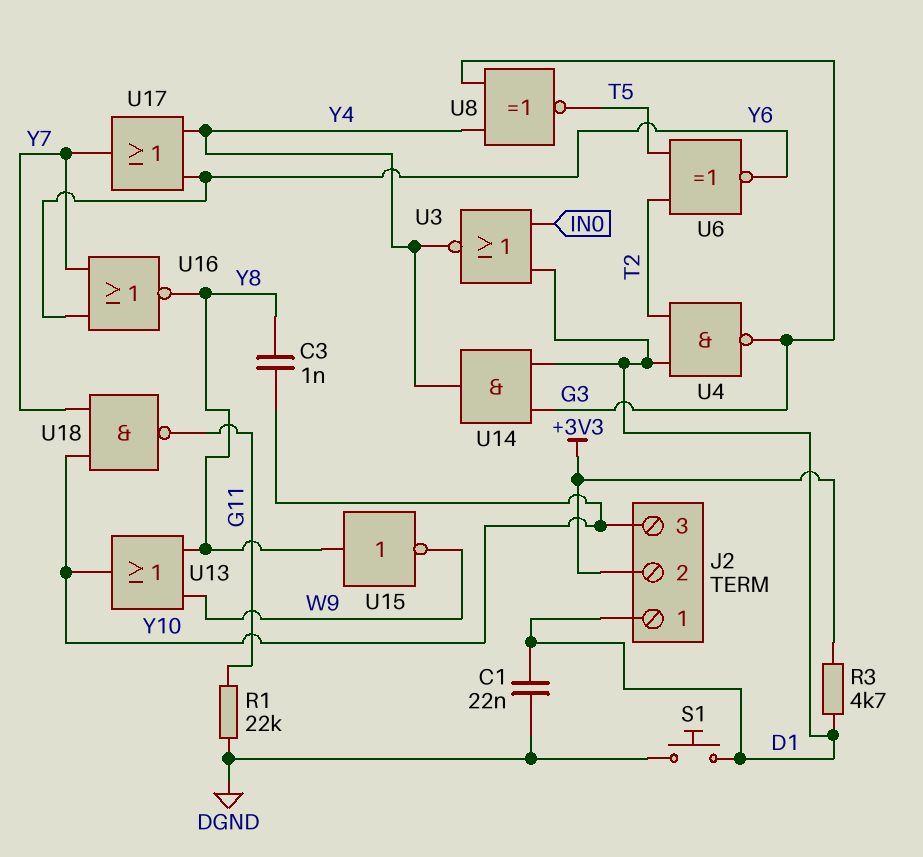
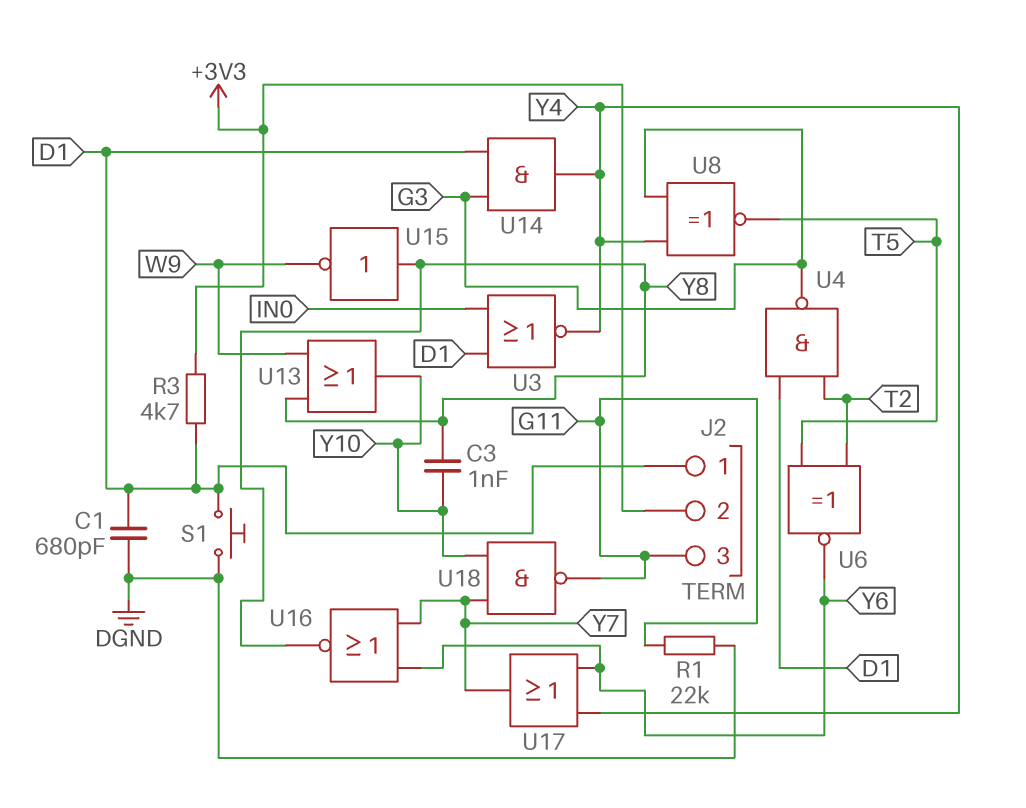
C1: 22nF (D1, DGND) -> 680pF (D1, DGND)
J2 pin 3: Y10 -> G11

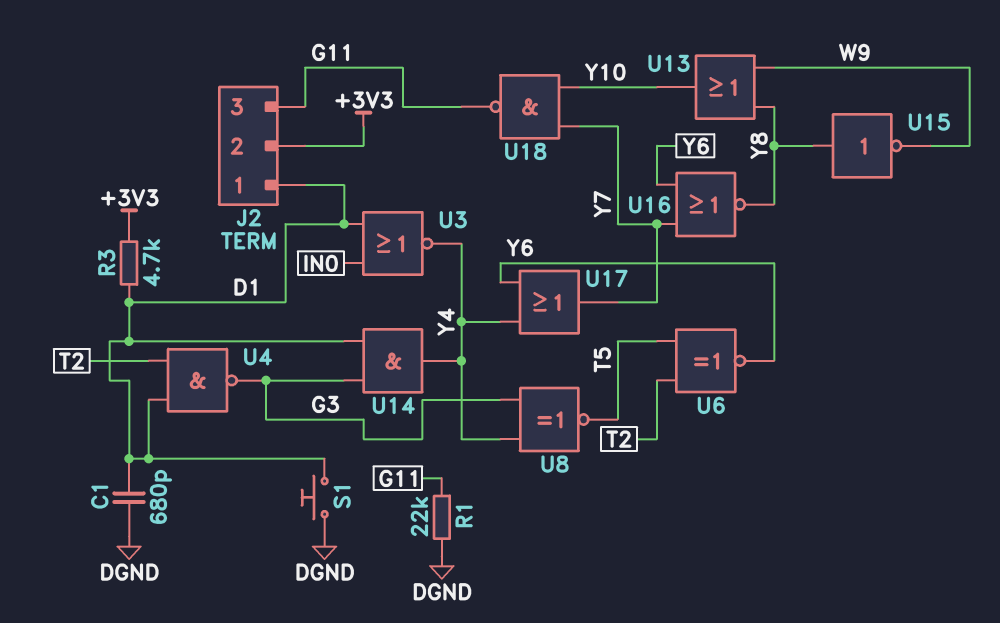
C3: 1nF (Y8, Y10) -> none

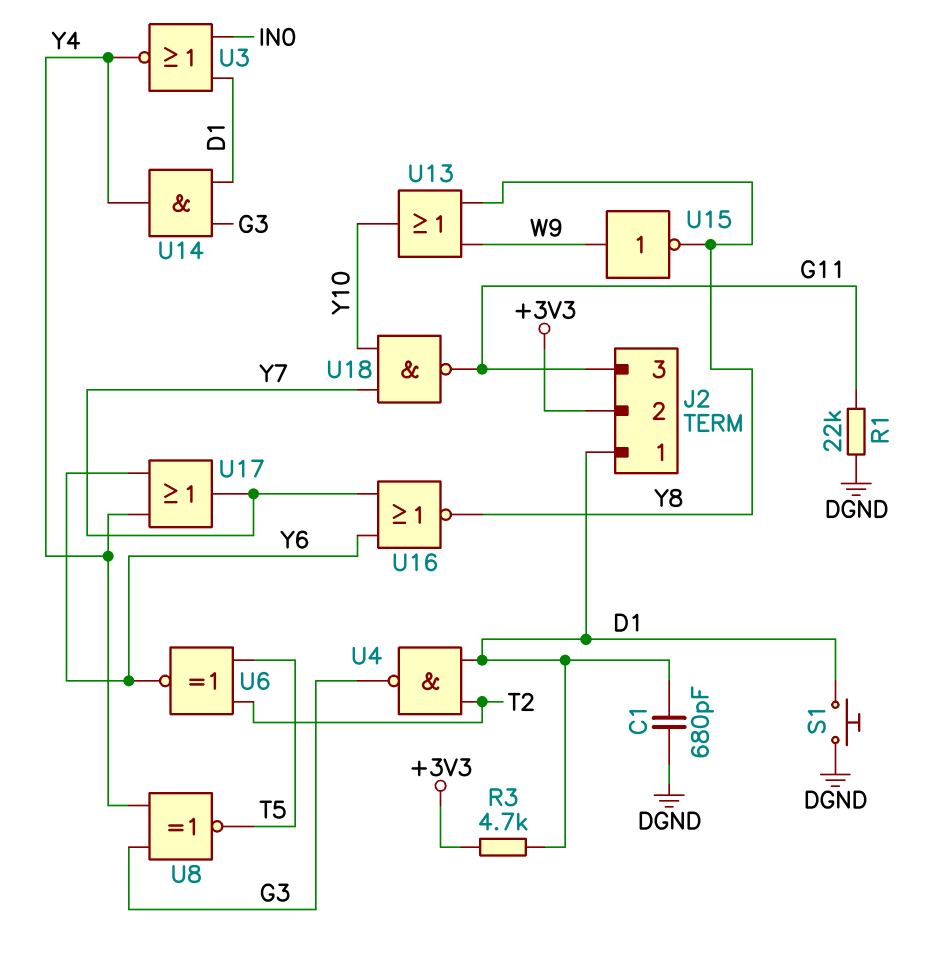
U15: NOT (in Y8, out W9) -> NOT (in W9, out Y8)

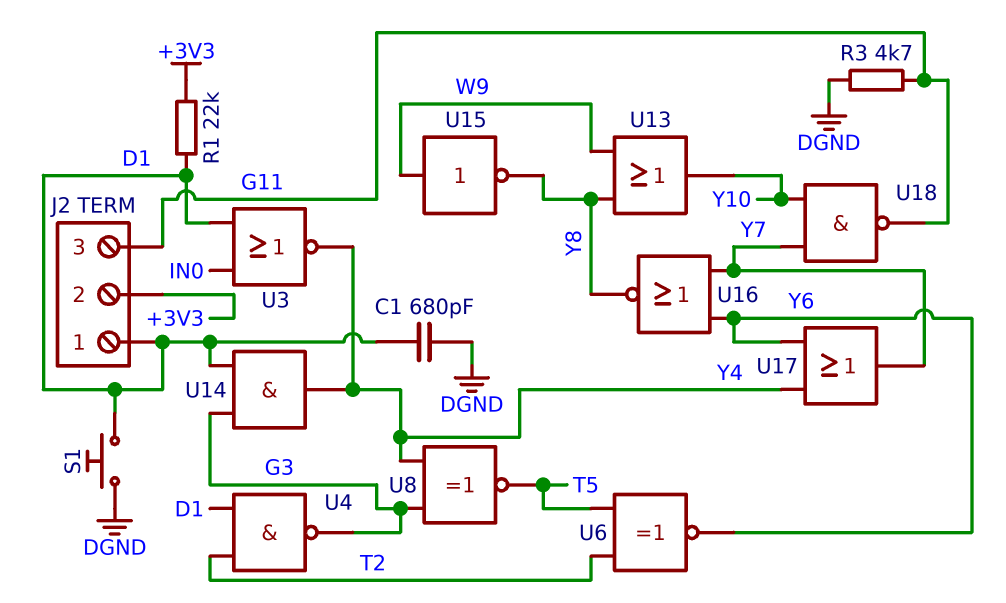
R1: 22k (DGND, G11) -> 22k (+3V3, D1)
R3: 4.7k (+3V3, D1) -> 4.7k (DGND, G11)

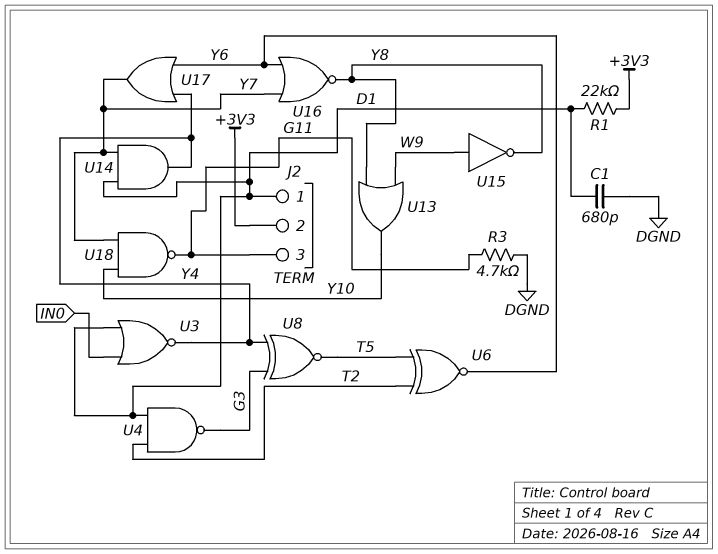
S1: button (D1, DGND) -> none
U14: AND (in D1, in G3, out Y4) -> AND (in D1, in Y7, out Y4)

